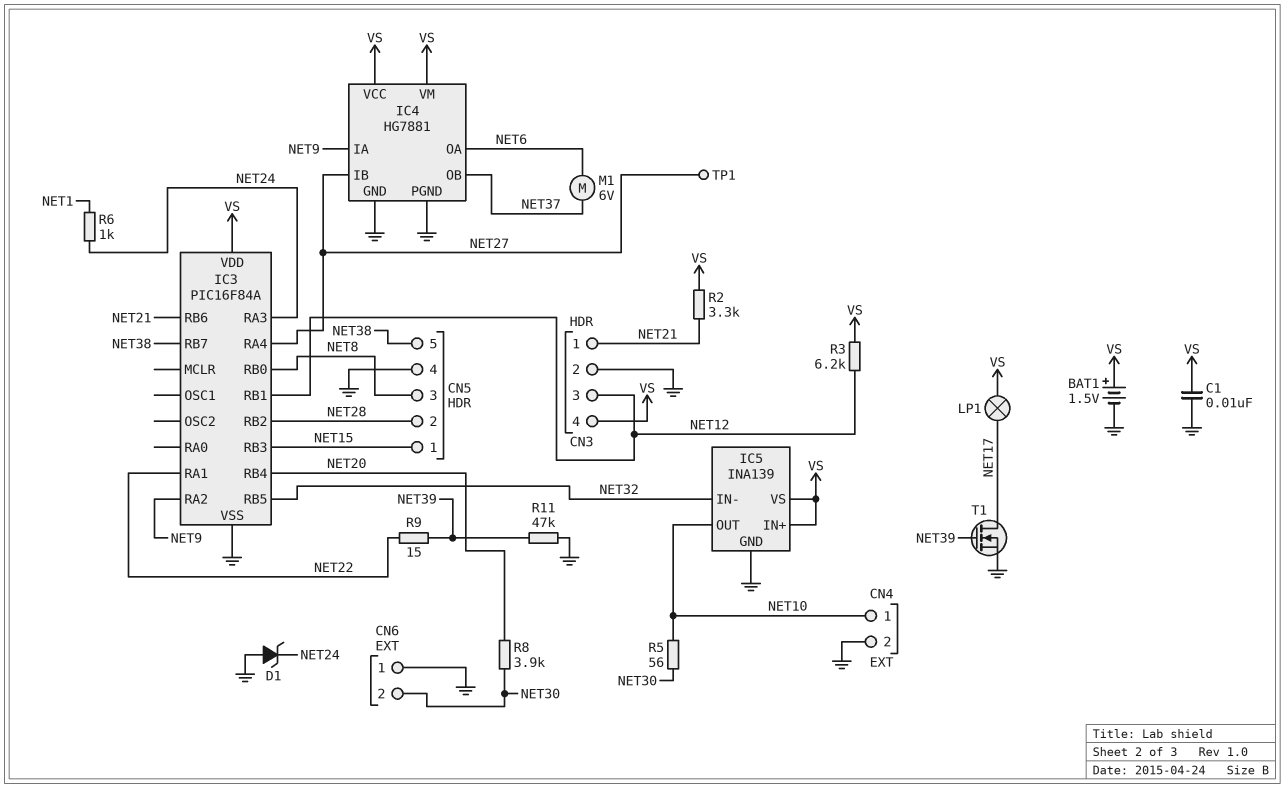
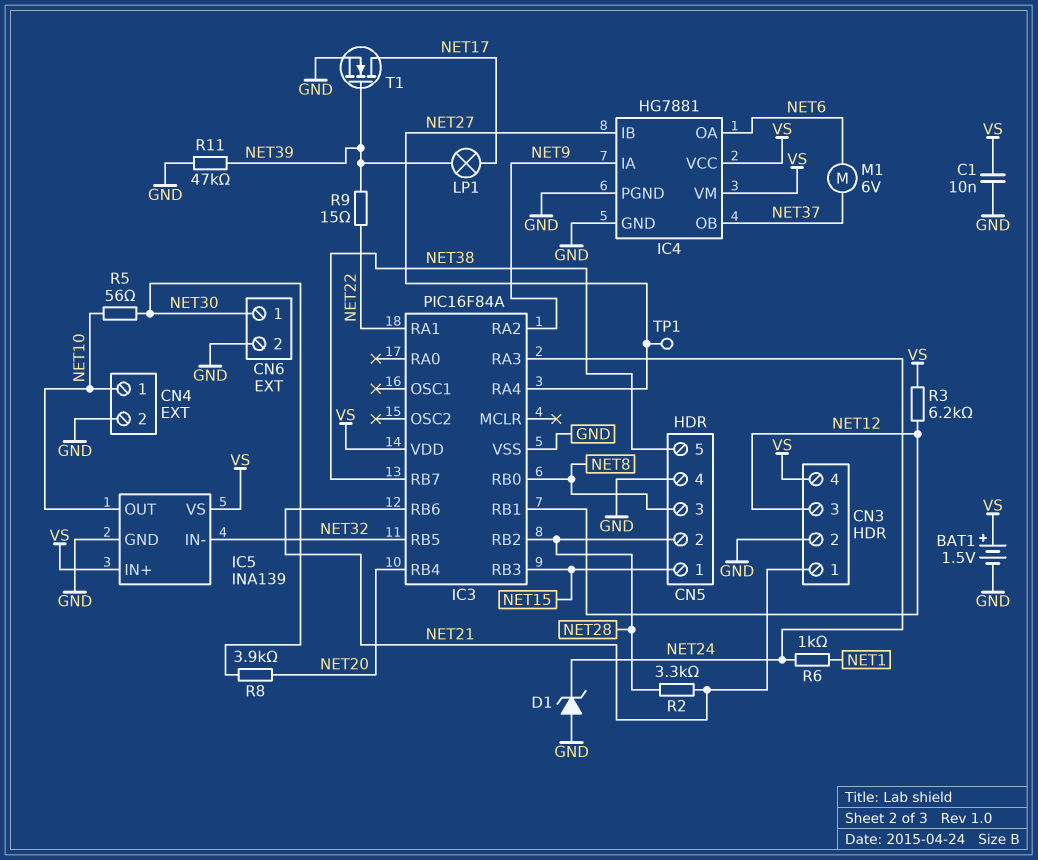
CN6 pin 1: GND -> NET30
CN6 pin 2: NET30 -> GND
LP1: lamp (NET17, VS) -> lamp (NET17, NET39)
R2: 3.3k (NET21, VS) -> 3.3k (NET21, NET28)

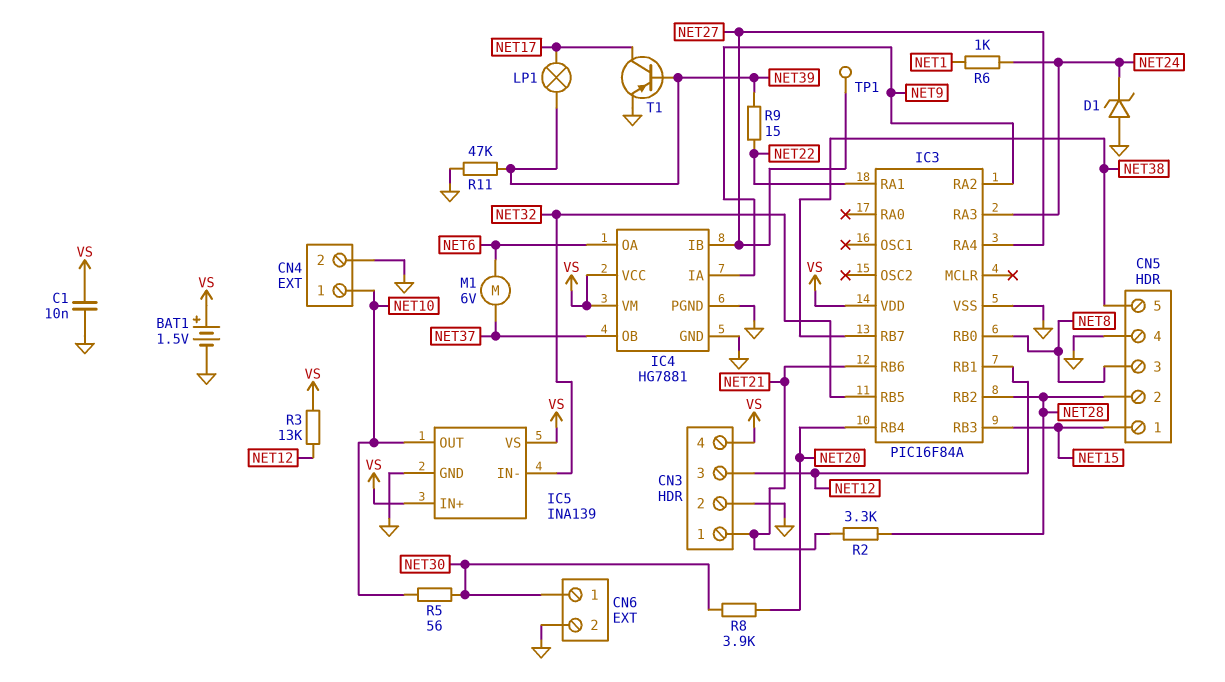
R3: 6.2k (NET12, VS) -> 13k (NET12, VS)
T1: NMOS (G NET39, D NET17, S GND) -> PNP (B NET39, C NET17, E GND)

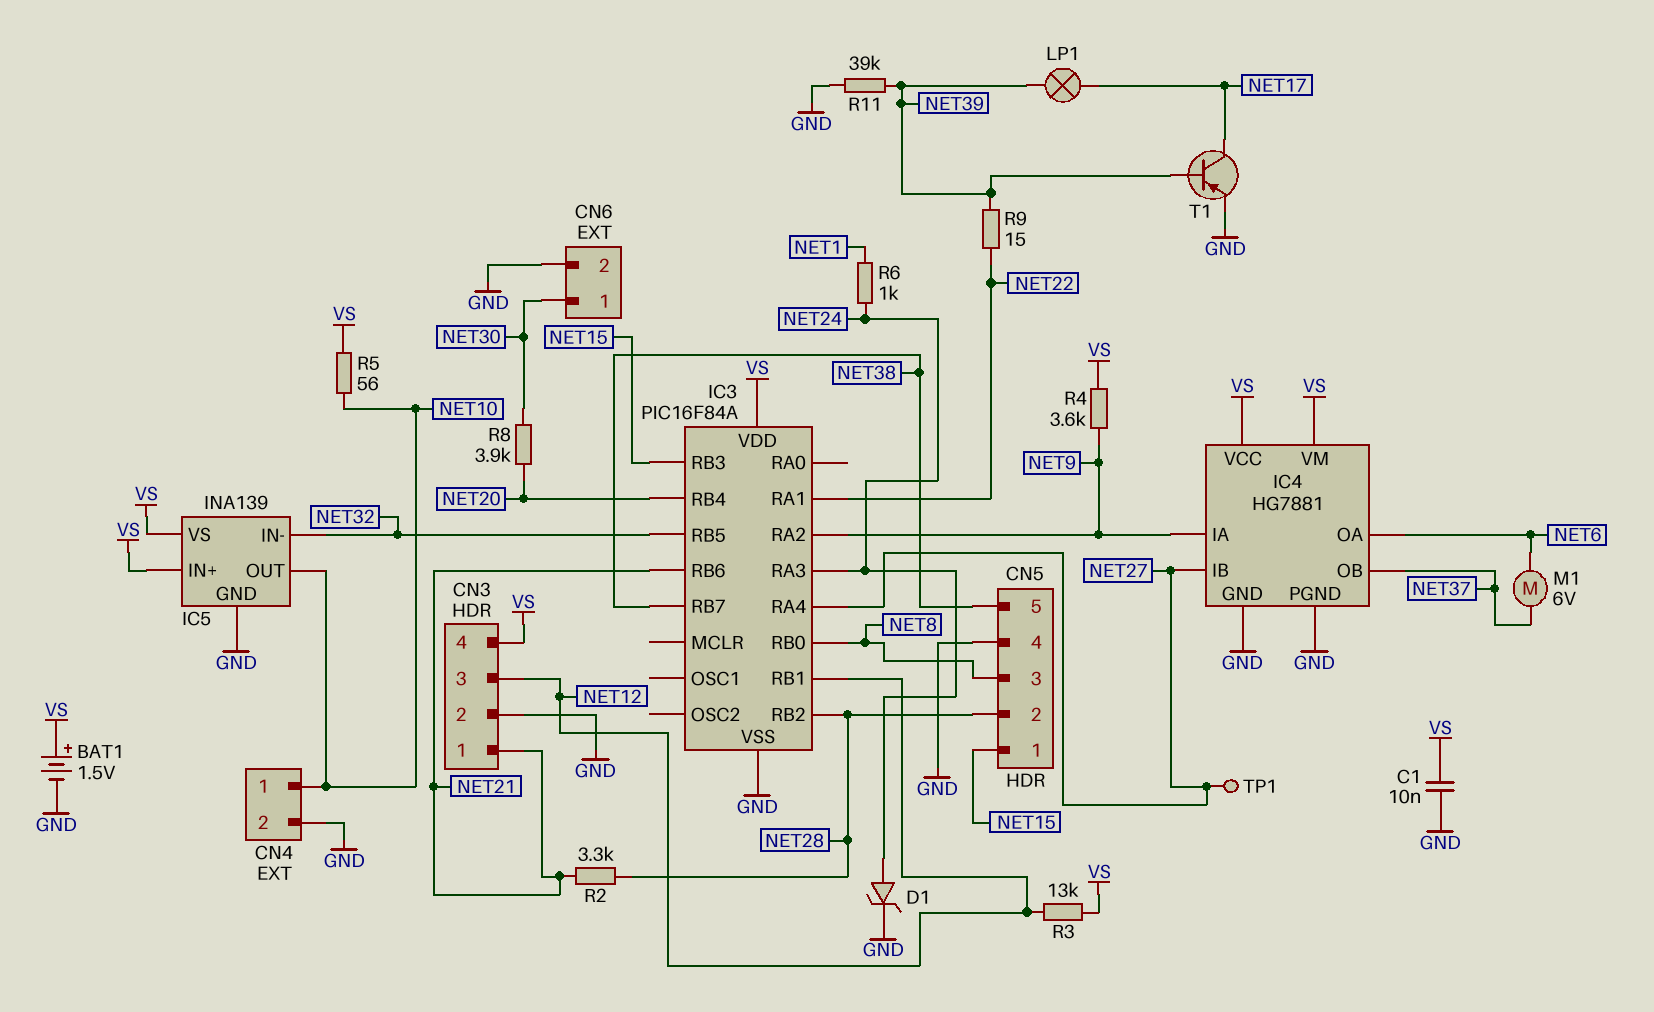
D1: zener (A GND, K NET24) -> zener (A NET24, K GND)
R4: none -> 3.6k (NET9, VS)
R5: 56 (NET10, NET30) -> 56 (NET10, VS)
R11: 47k (GND, NET39) -> 39k (GND, NET39)

